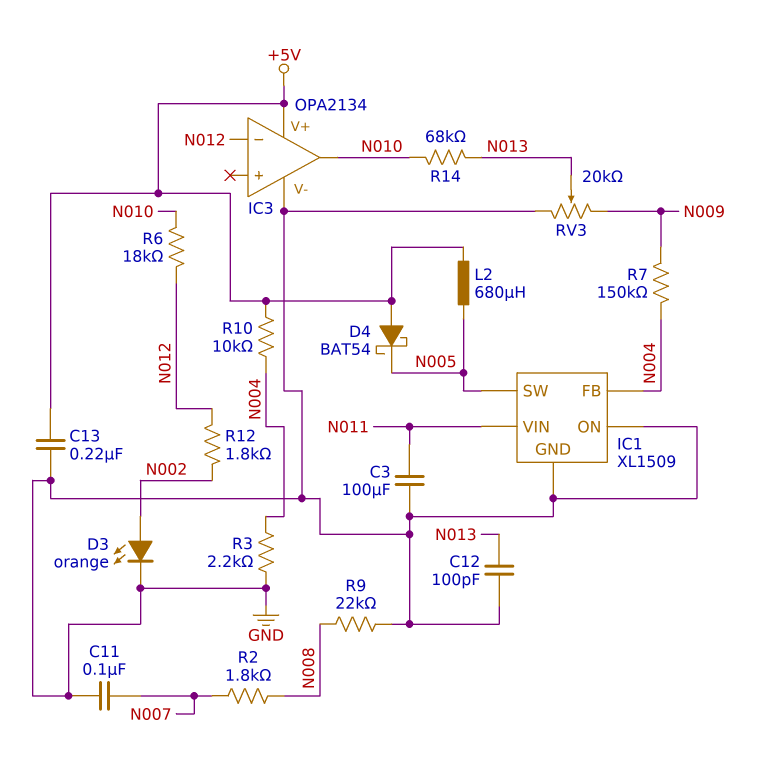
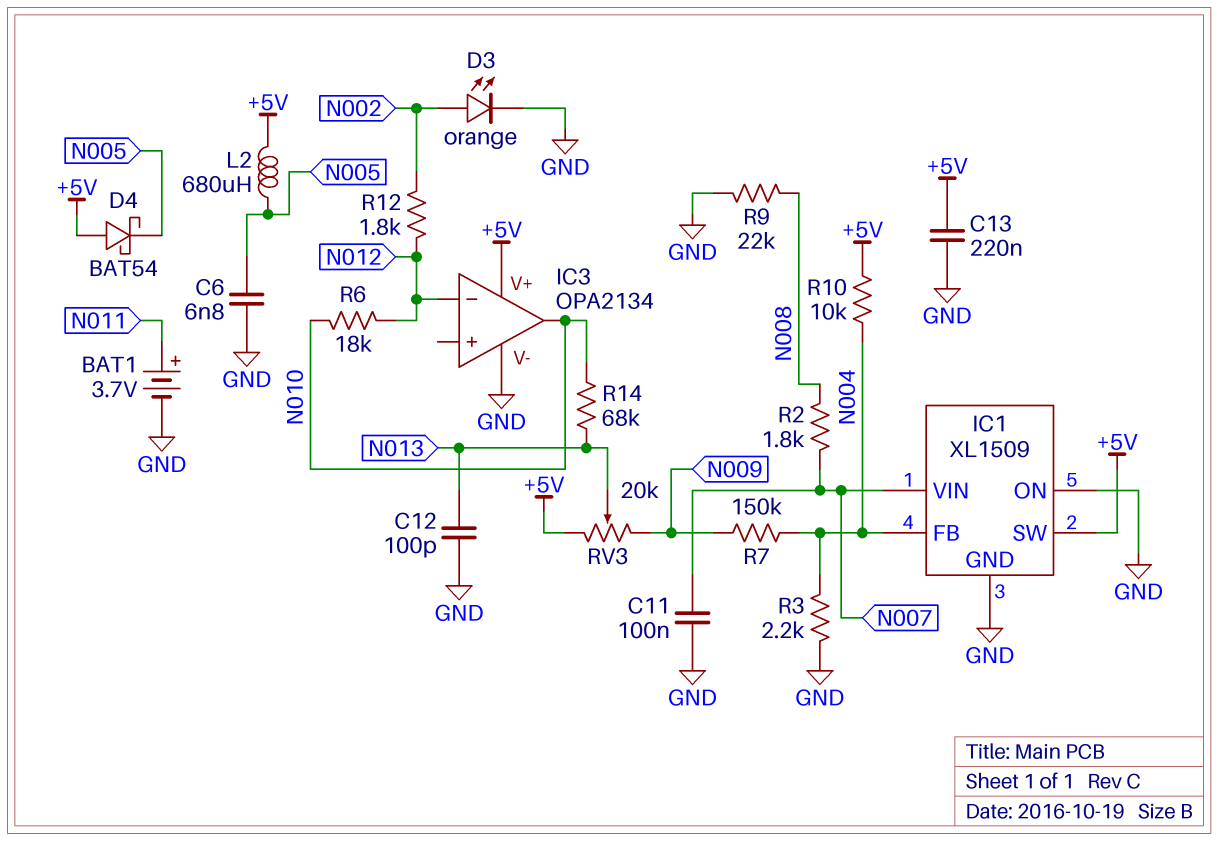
BAT1: none -> 3.7V (plus N011, minus GND)
C3: 100uF (GND, N011) -> none
C6: none -> 6.8nF (GND, N005)
IC1 pin SW: N005 -> +5V
IC1 pin VIN: N011 -> N007
RV3: 20k (GND, N009, wiper N013) -> 20k (+5V, N009, wiper N013)

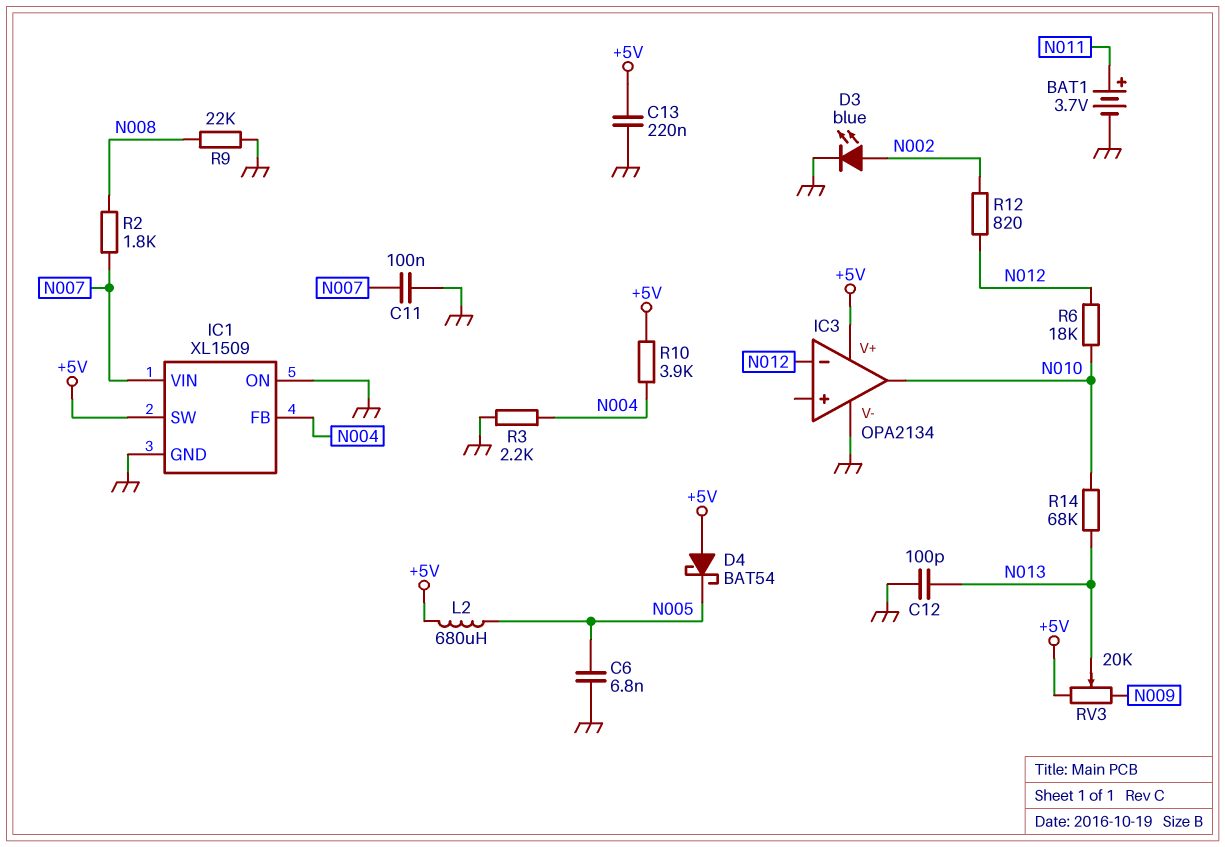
D3: LED orange (A N002, K GND) -> LED blue (A N002, K GND)
R7: 150k (N004, N009) -> none
R10: 10k (+5V, N004) -> 3.9k (+5V, N004)
R12: 1.8k (N002, N012) -> 820 (N002, N012)

